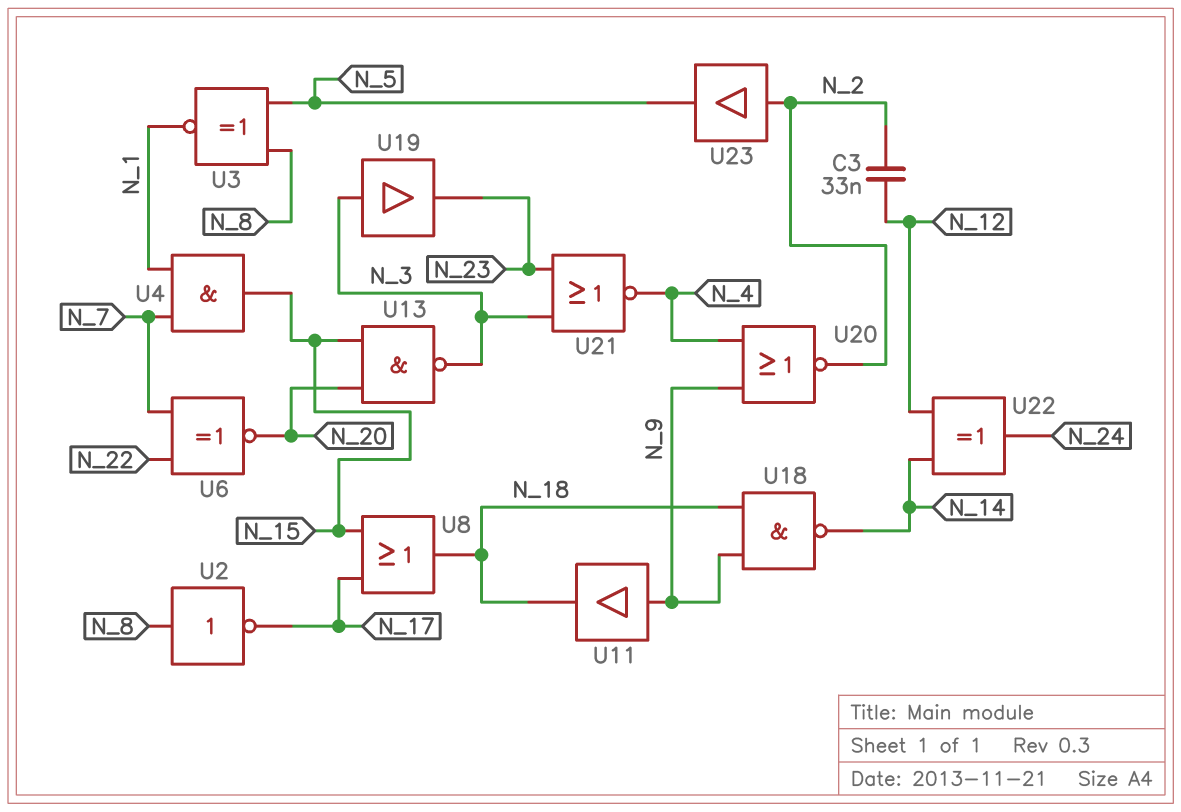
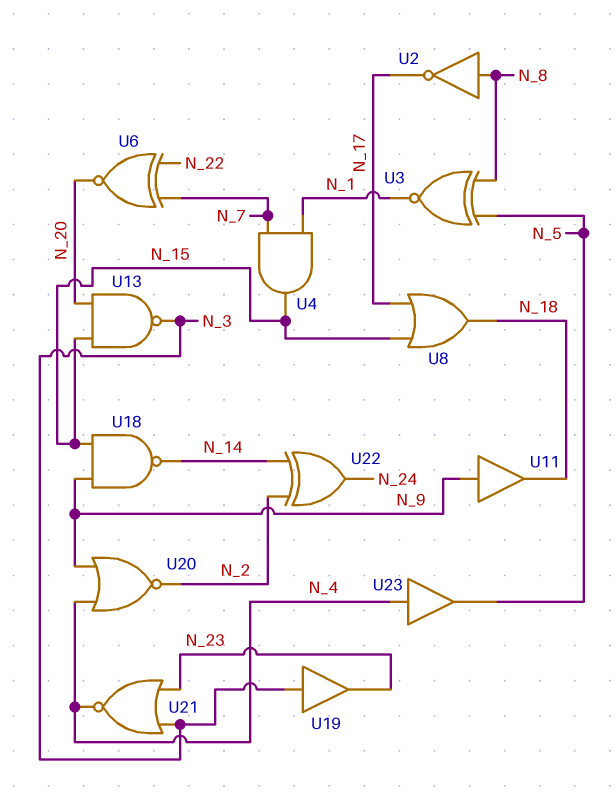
C3: 33nF (N_2, N_12) -> none
U18: NAND (in N_9, in N_18, out N_14) -> NAND (in N_9, in N_15, out N_14)
U22: XOR (in N_12, in N_14, out N_24) -> XOR (in N_2, in N_14, out N_24)
U23: buffer (in N_2, out N_5) -> buffer (in N_4, out N_5)

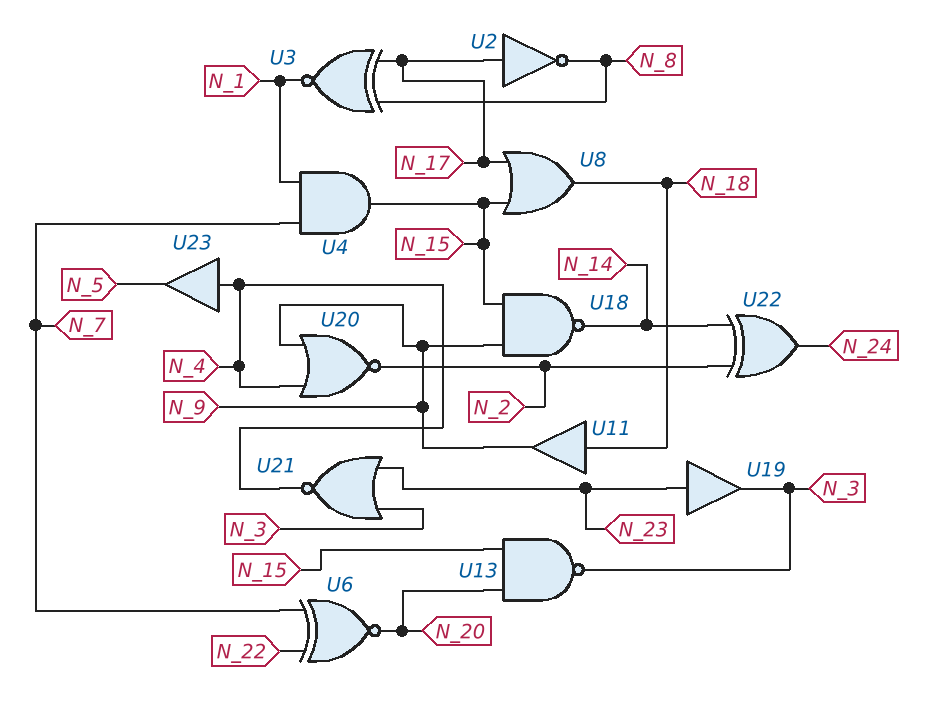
U2: NOT (in N_8, out N_17) -> NOT (in N_17, out N_8)
U3: XNOR (in N_5, in N_8, out N_1) -> XNOR (in N_8, in N_17, out N_1)
U11: buffer (in N_9, out N_18) -> buffer (in N_18, out N_9)
U19: buffer (in N_3, out N_23) -> buffer (in N_23, out N_3)

